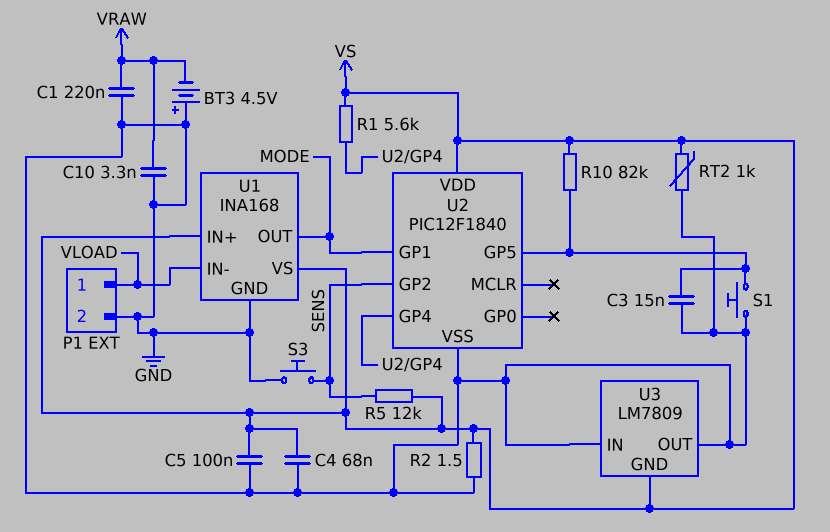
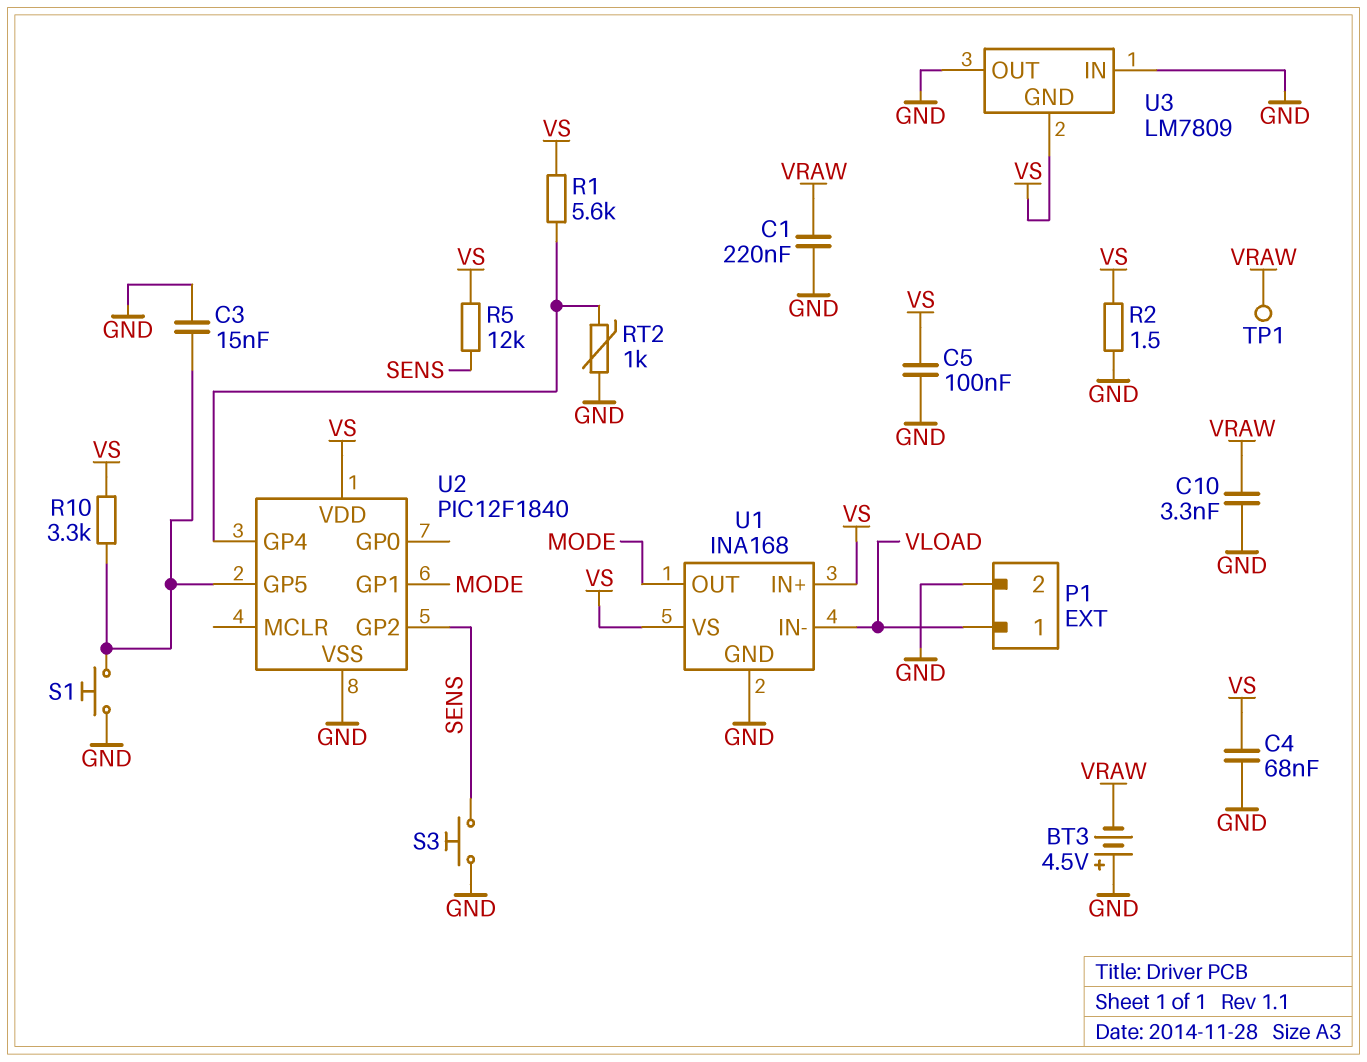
R10: 82k (U2/GP5, VS) -> 3.3k (U2/GP5, VS)
RT2: 1k (GND, VS) -> 1k (GND, U2/GP4)
TP1: none -> test point (VRAW)

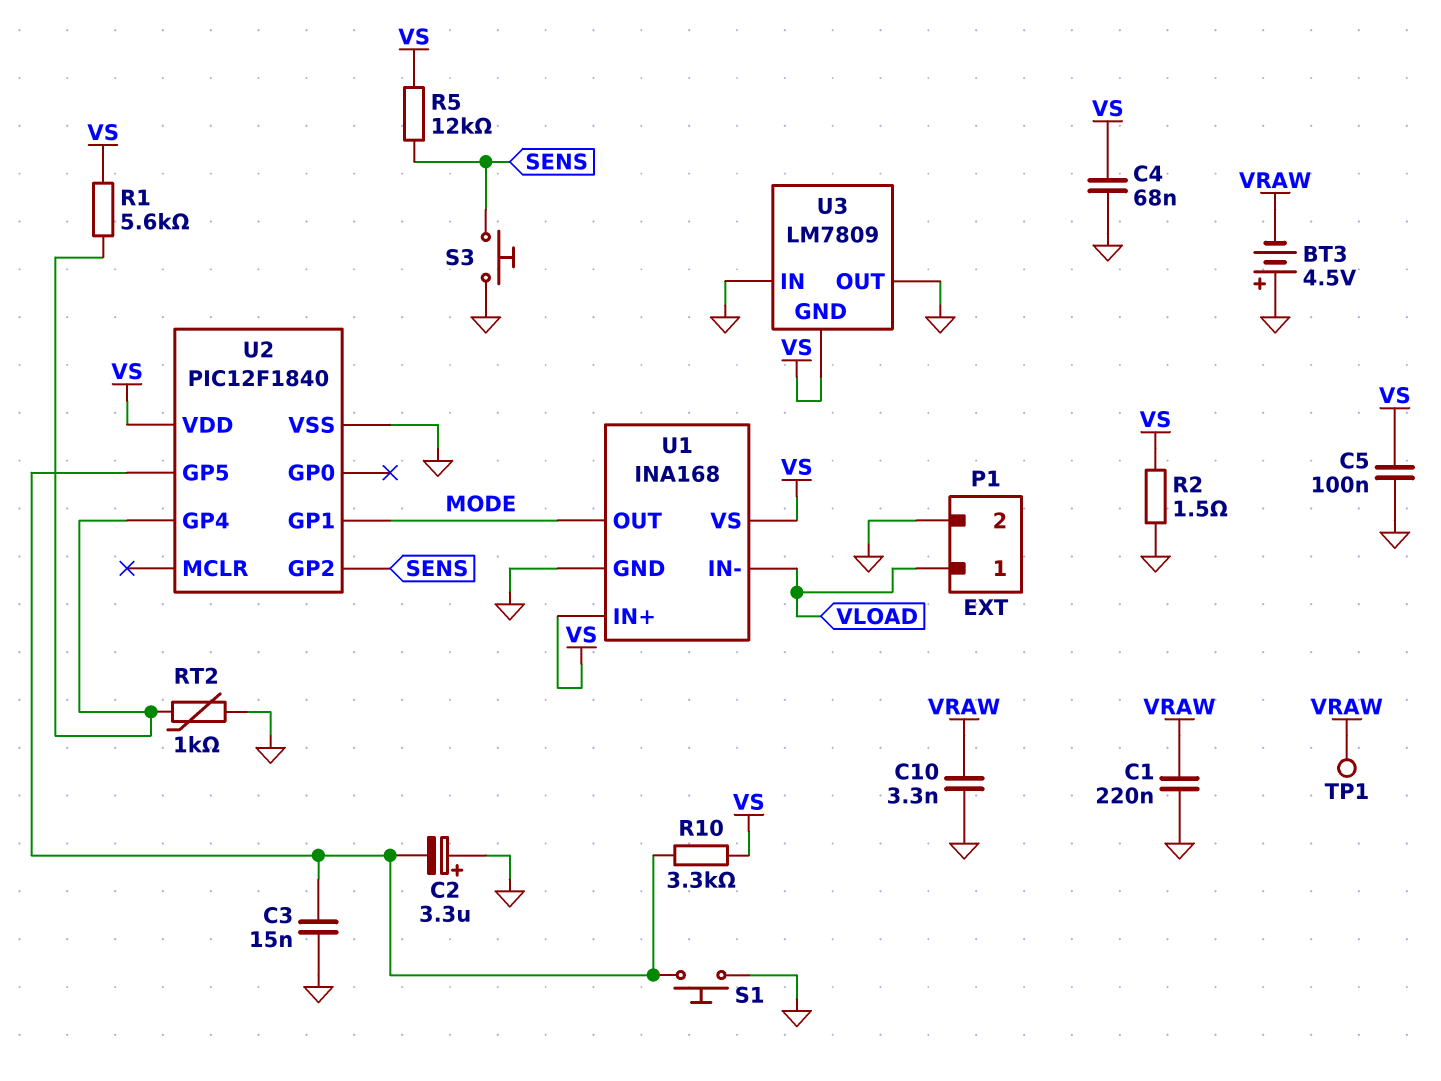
C2: none -> 3.3uF (plus GND, minus U2/GP5)

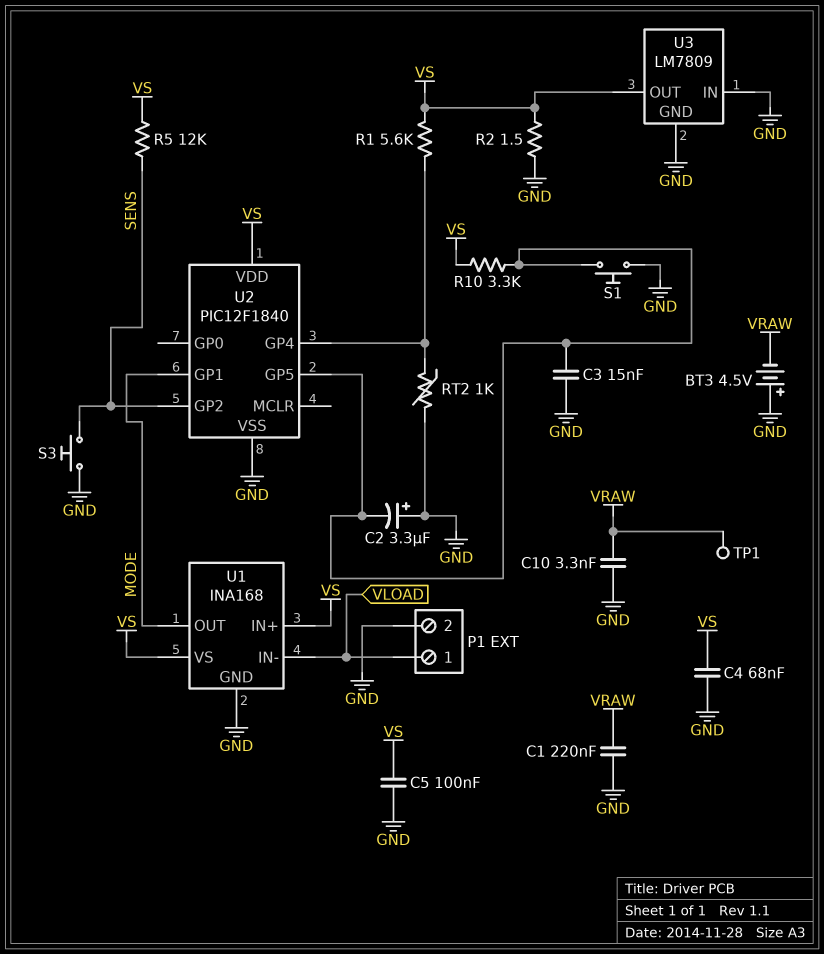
U3 pin GND: VS -> GND
U3 pin OUT: GND -> VS

